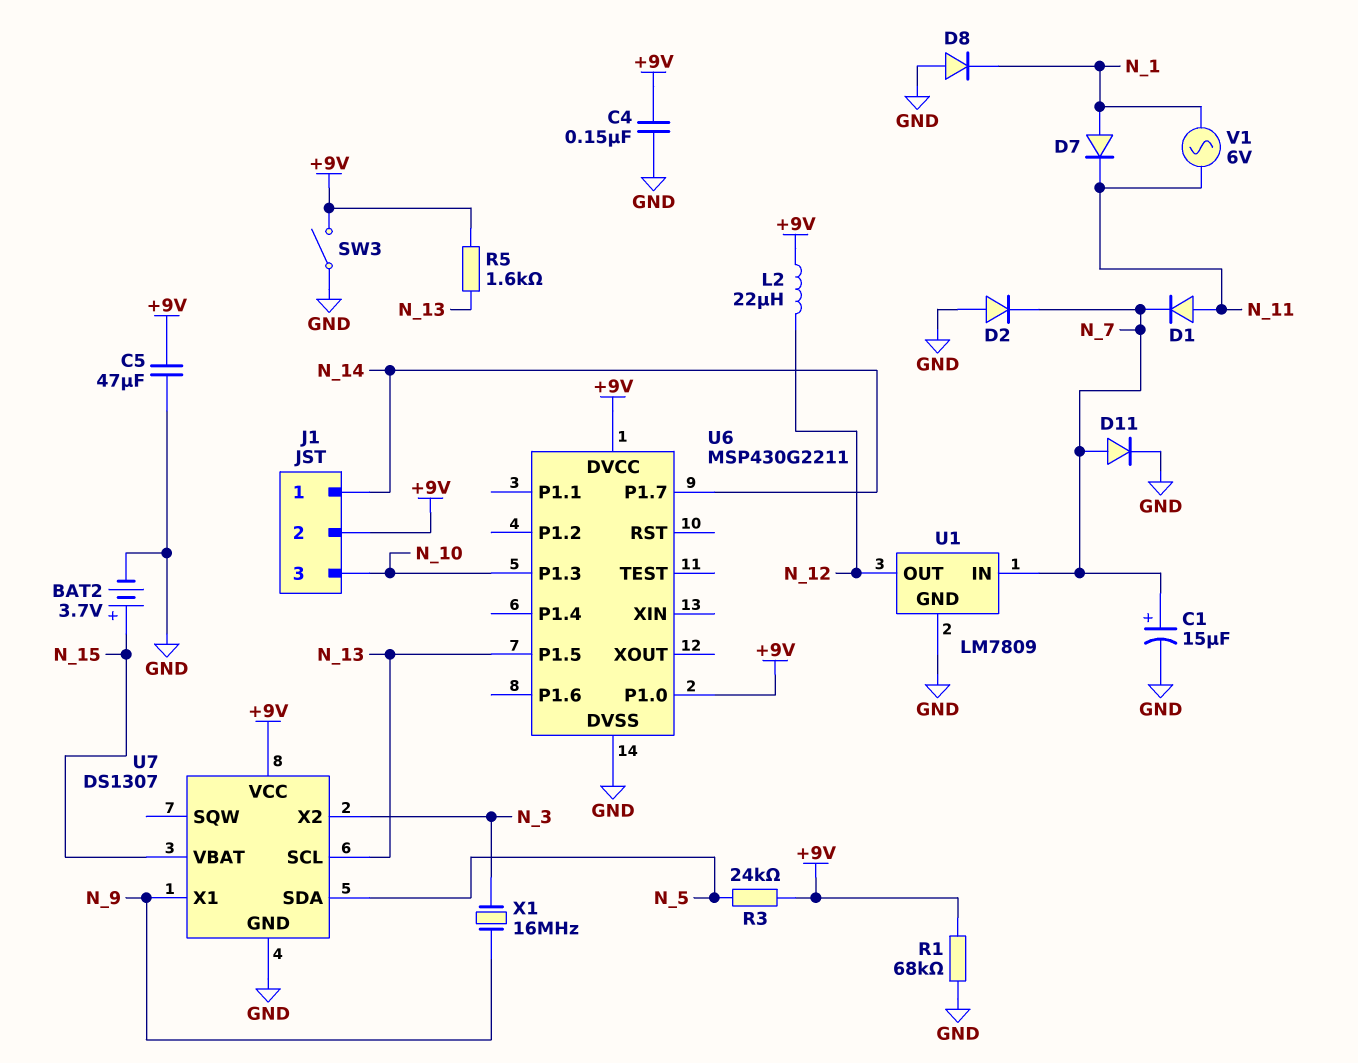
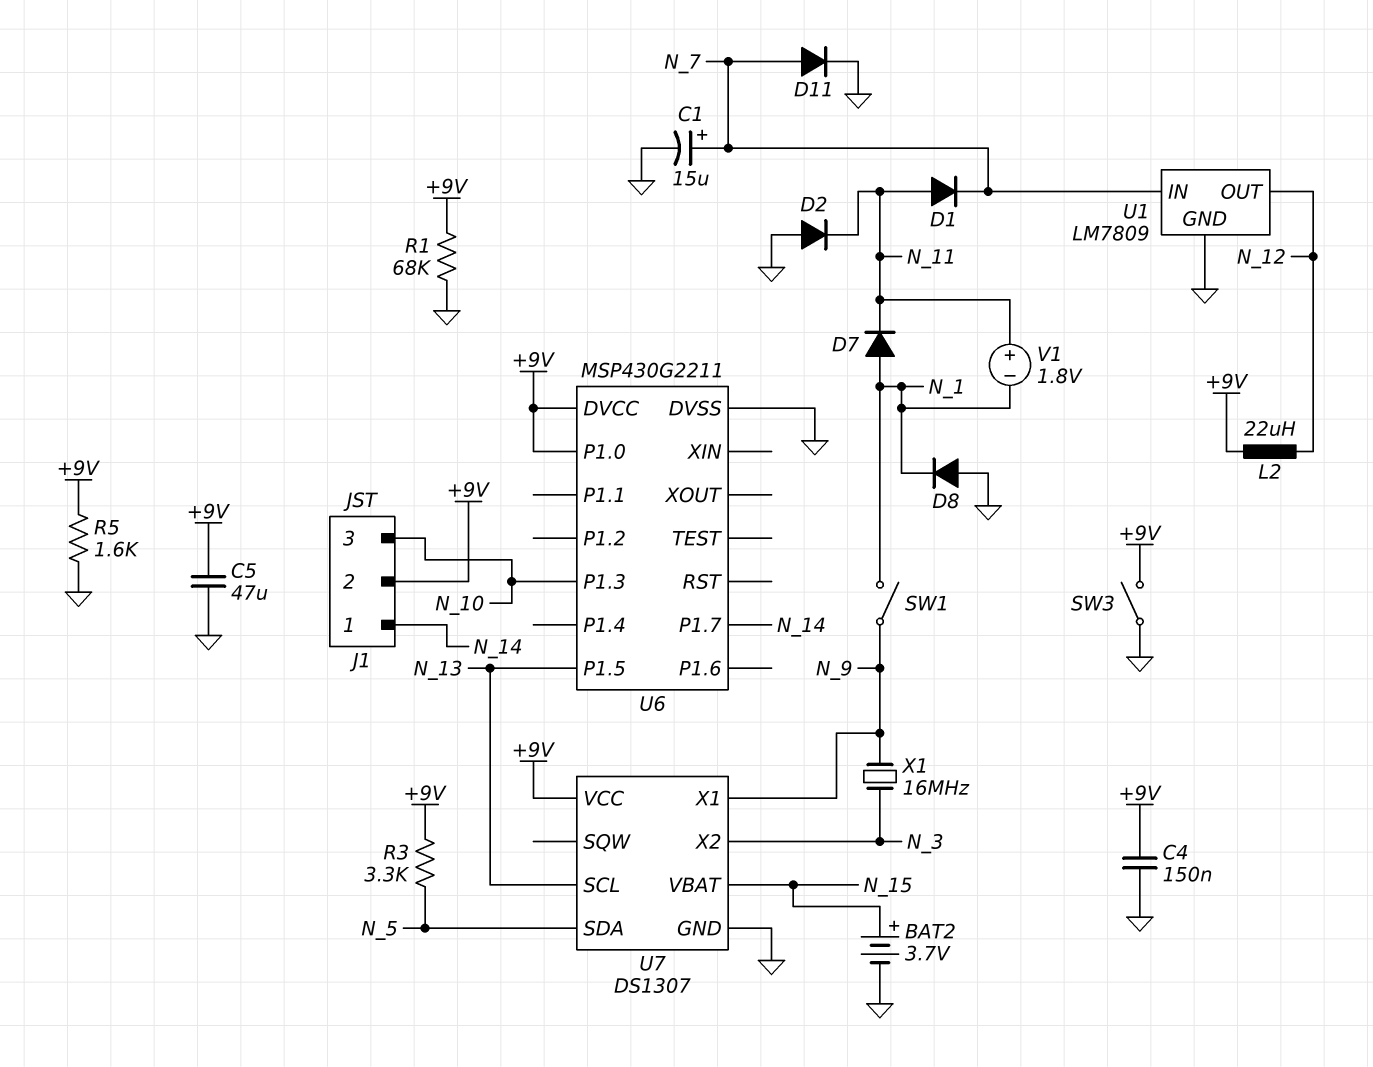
D2: diode (A GND, K N_7) -> diode (A GND, K N_11)
R3: 24k (+9V, N_5) -> 3.3k (+9V, N_5)
R5: 1.6k (+9V, N_13) -> 1.6k (+9V, GND)
SW1: none -> switch (N_1, N_9)
V1: AC 6V (N_1, N_11) -> 1.8V (plus N_11, minus N_1)

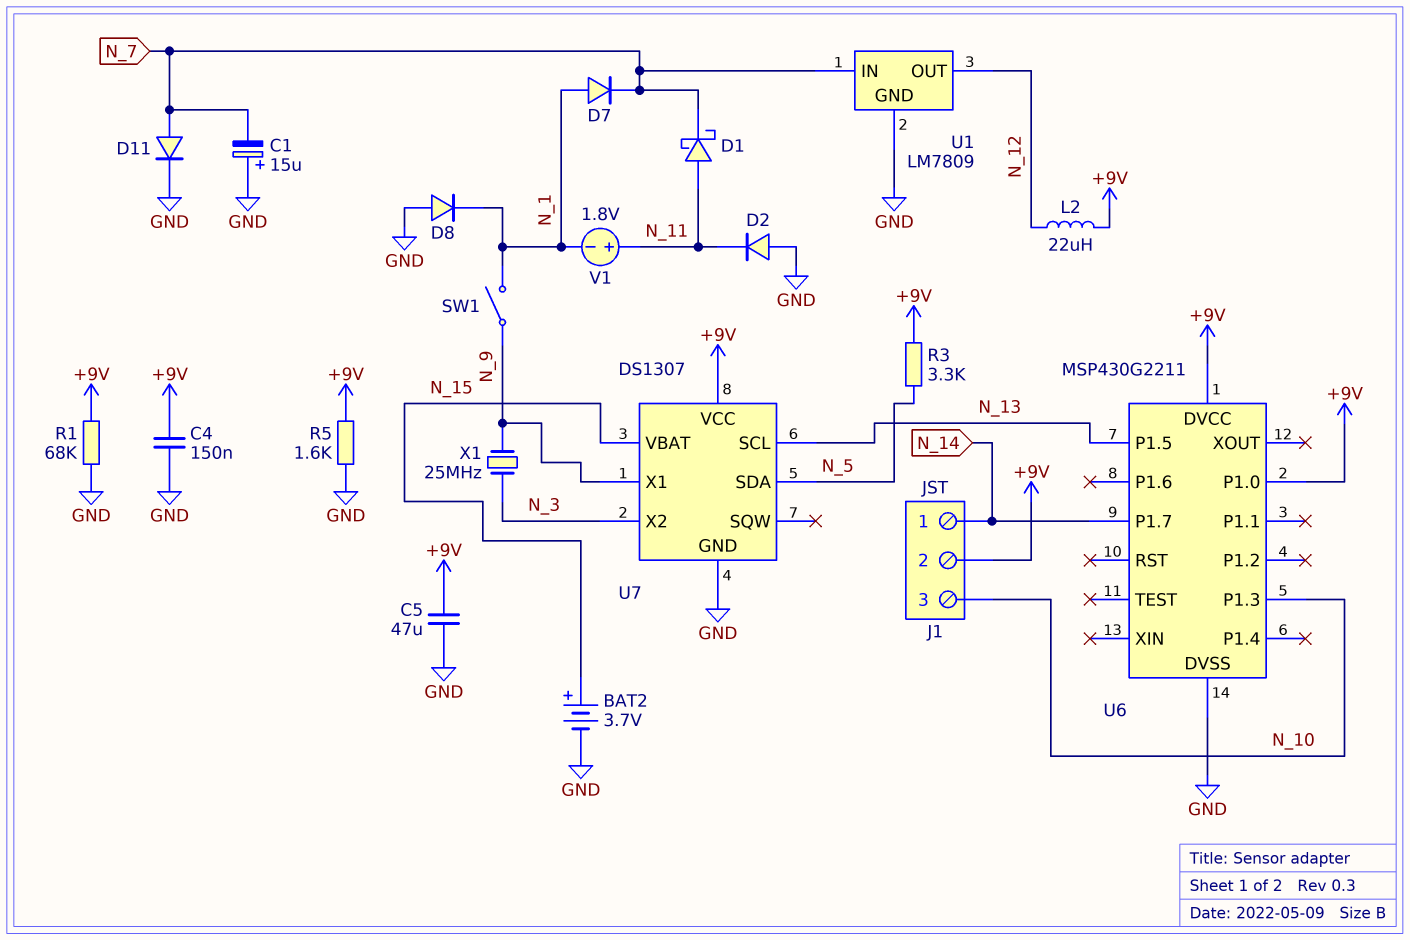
C1: 15uF (plus N_7, minus GND) -> 15uF (plus GND, minus N_7)
D1: diode (A N_11, K N_7) -> schottky (A N_11, K N_7)
D7: diode (A N_1, K N_11) -> diode (A N_1, K N_7)
SW3: switch (+9V, GND) -> none
X1: 16MHz (N_3, N_9) -> 25MHz (N_3, N_9)

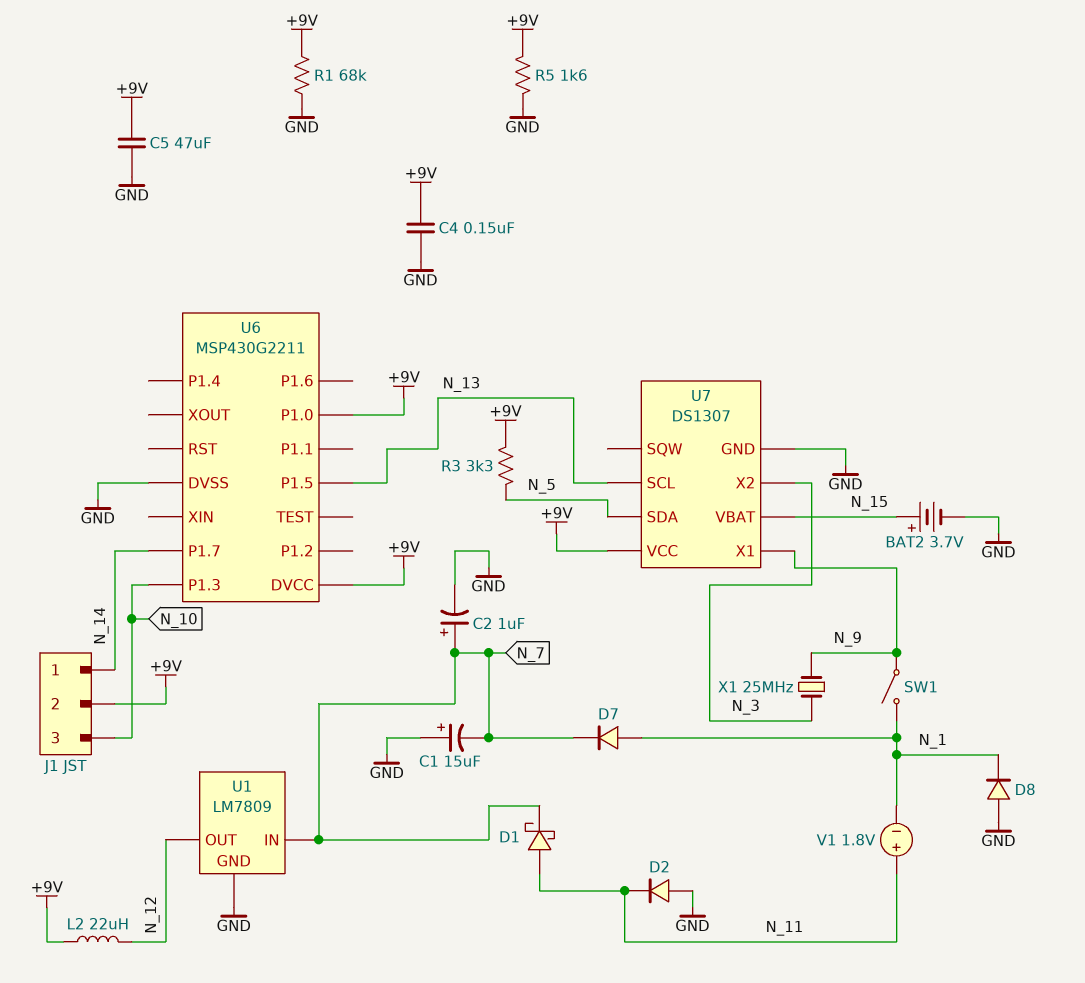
C2: none -> 1uF (plus N_7, minus GND)
D11: diode (A N_7, K GND) -> none

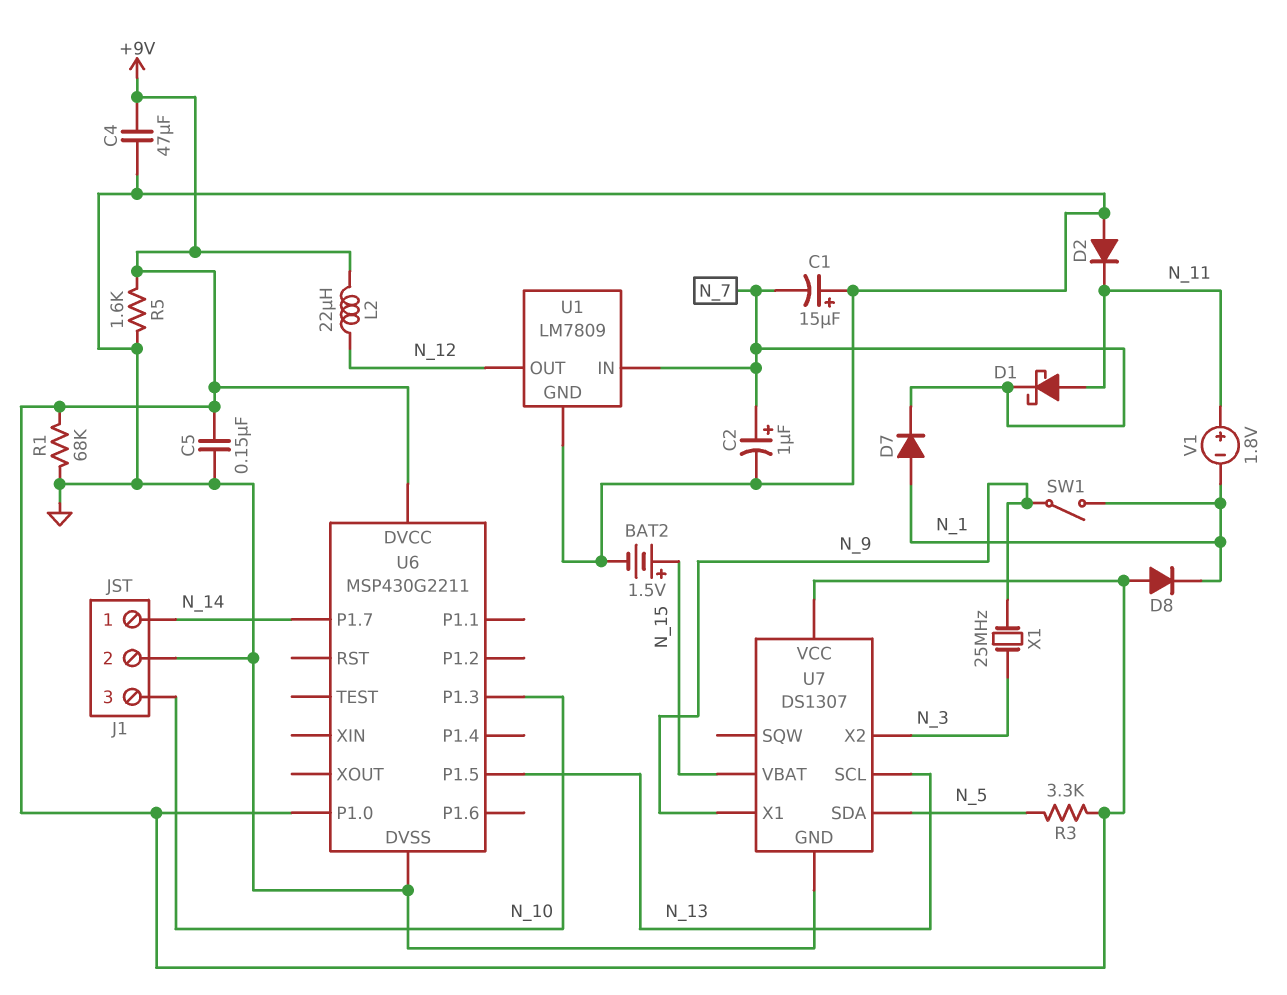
BAT2: 3.7V (plus N_15, minus GND) -> 1.5V (plus N_15, minus GND)
C4: 150nF (+9V, GND) -> 47uF (+9V, GND)
C5: 47uF (+9V, GND) -> 150nF (+9V, GND)
D8: diode (A GND, K N_1) -> diode (A +9V, K N_1)
J1 pin 2: +9V -> GND

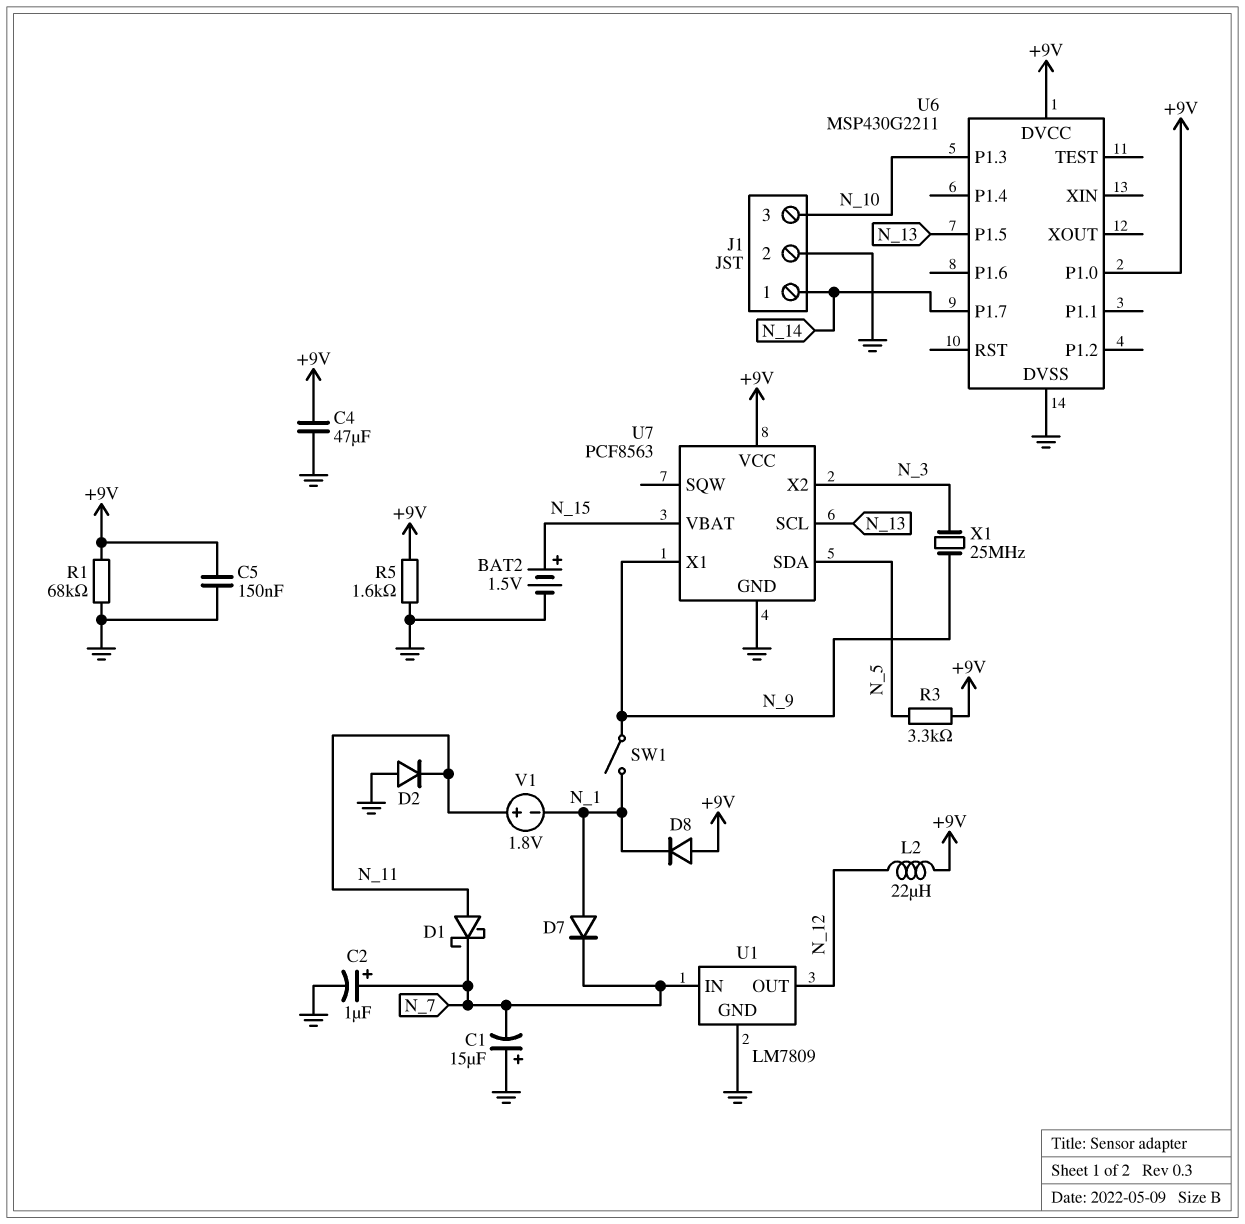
U7: DS1307 -> PCF8563

